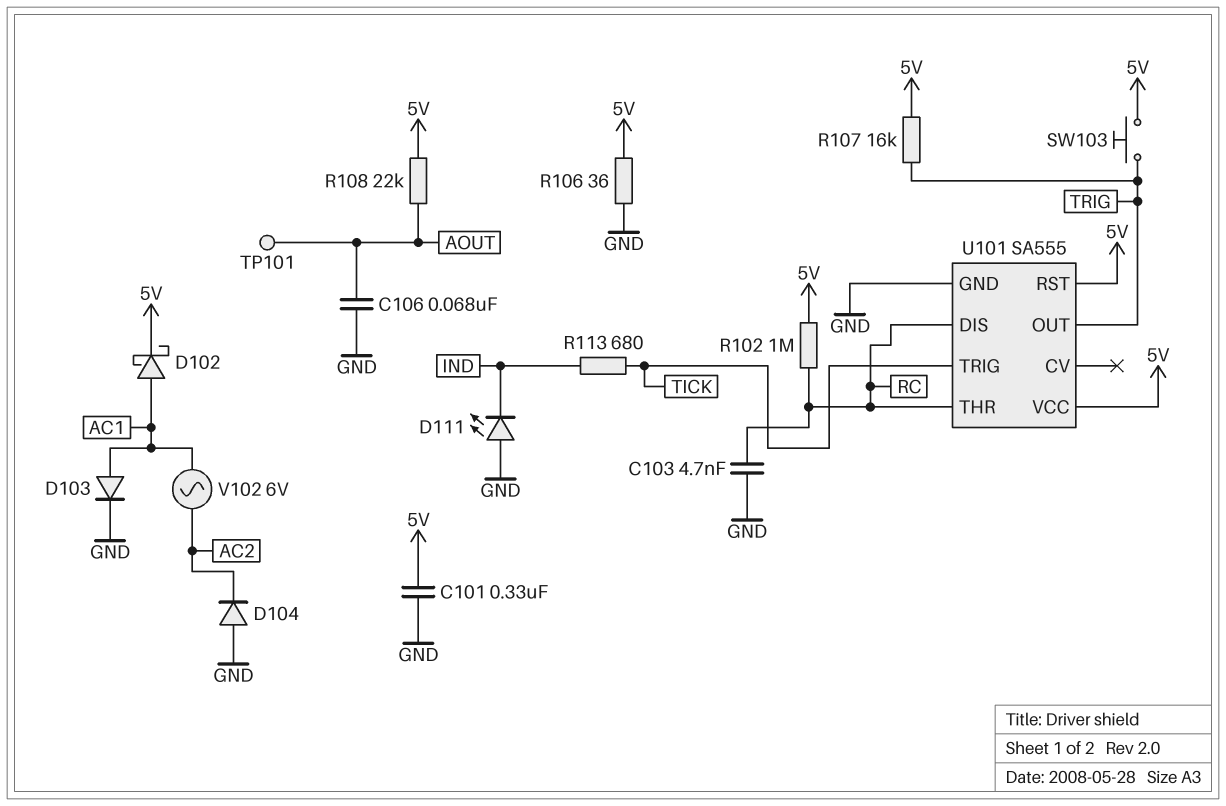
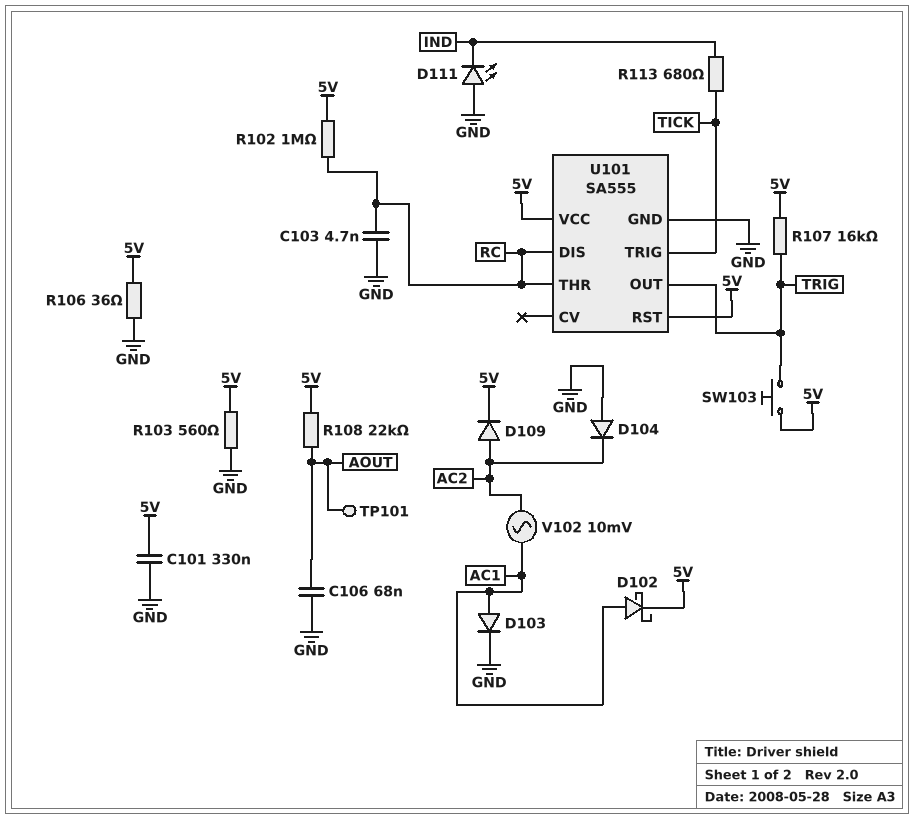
D109: none -> diode (A AC2, K 5V)
R103: none -> 560 (5V, GND)
V102: AC 6V (AC1, AC2) -> AC 10mV (AC1, AC2)

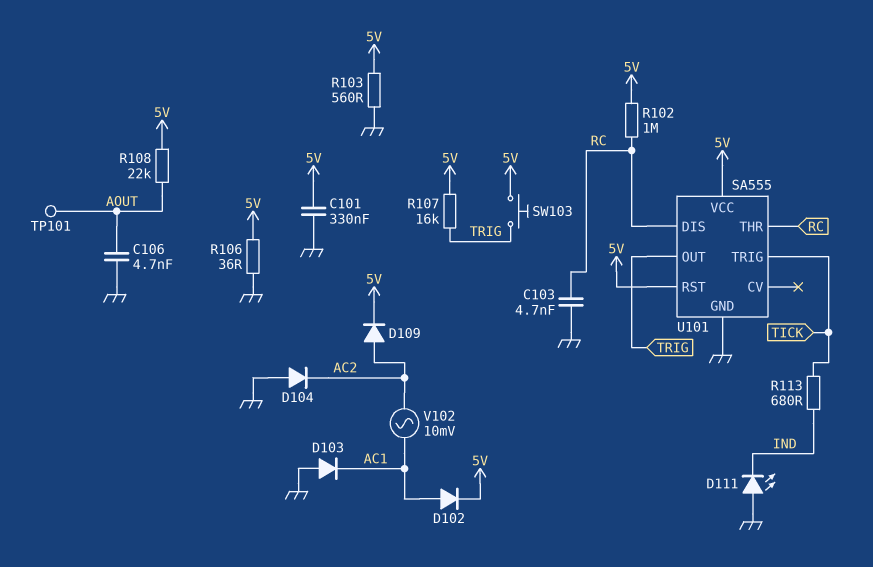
C106: 68nF (AOUT, GND) -> 4.7nF (AOUT, GND)
D102: schottky (A AC1, K 5V) -> diode (A AC1, K 5V)
D103: diode (A AC1, K GND) -> diode (A GND, K AC1)

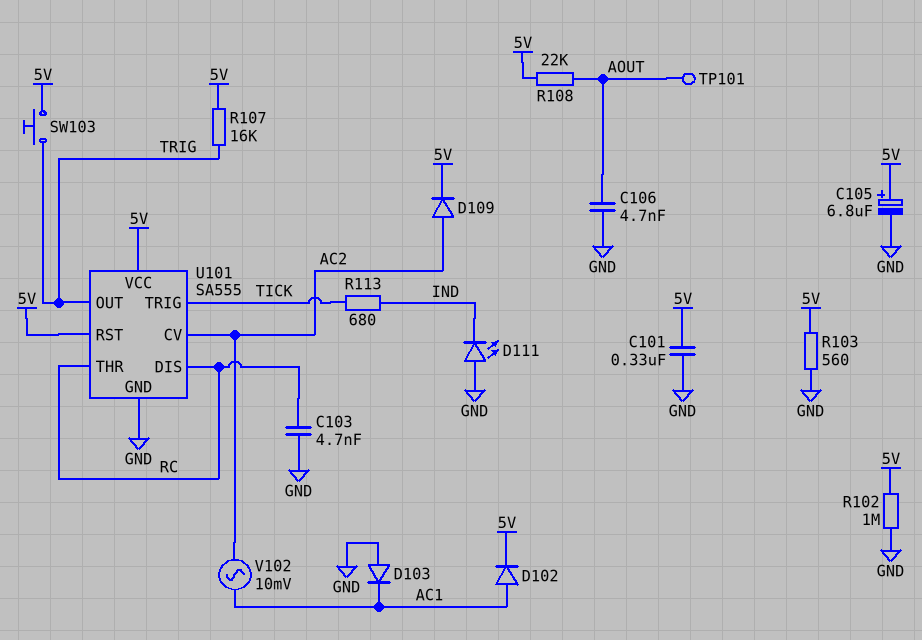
C105: none -> 6.8uF (plus 5V, minus GND)
D104: diode (A GND, K AC2) -> none
R102: 1M (5V, RC) -> 1M (5V, GND)
R106: 36 (5V, GND) -> none
U101 pin CV: none -> AC2

